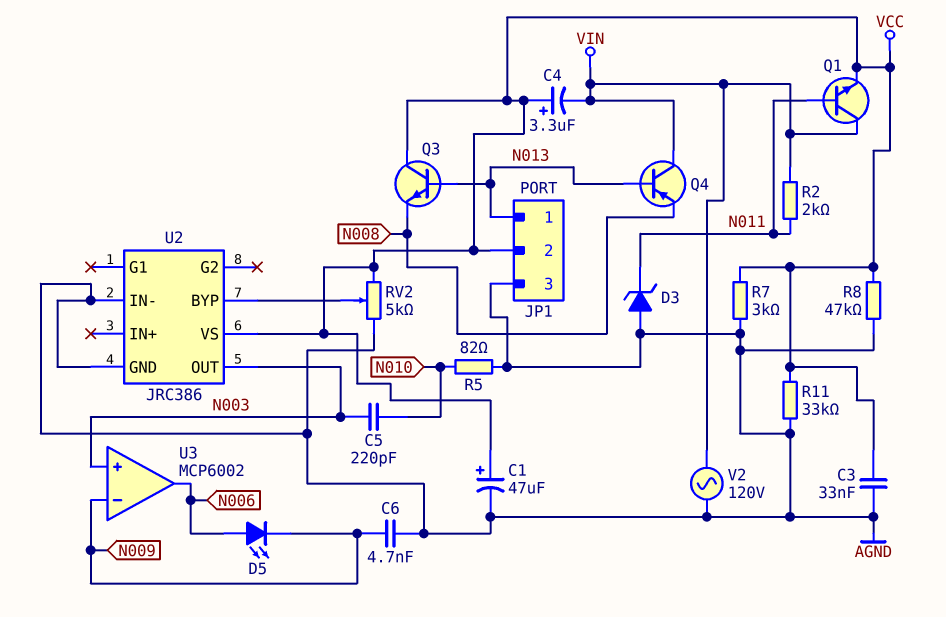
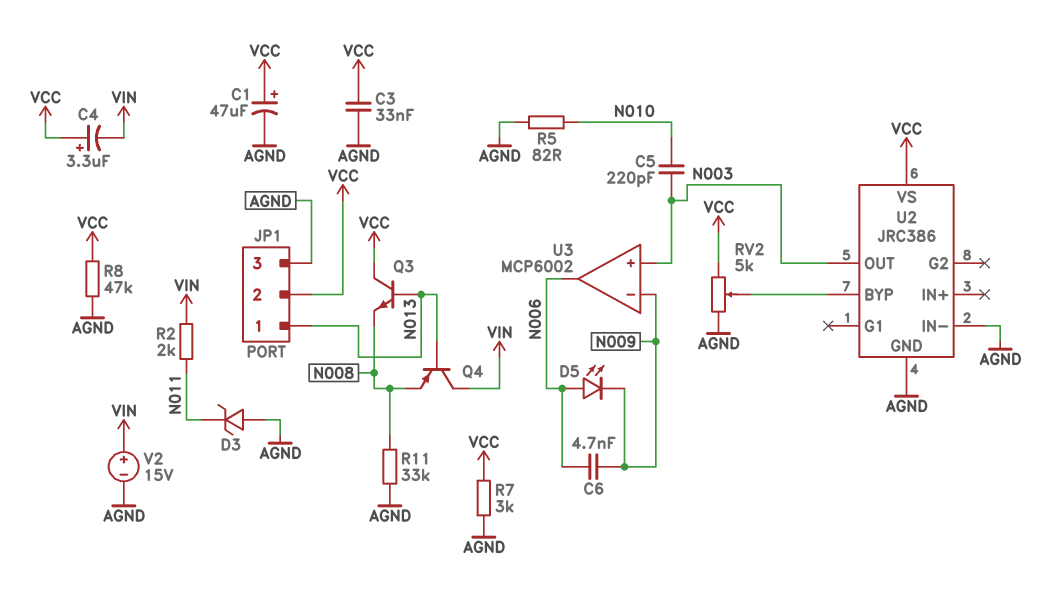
C6: 4.7nF (AGND, N009) -> 4.7nF (N006, N009)
Q1: NPN (B N011, C VIN, E VCC) -> none
R11: 33k (AGND, VCC) -> 33k (AGND, N008)
V2: AC 120V (AGND, VIN) -> 15V (plus VIN, minus AGND)

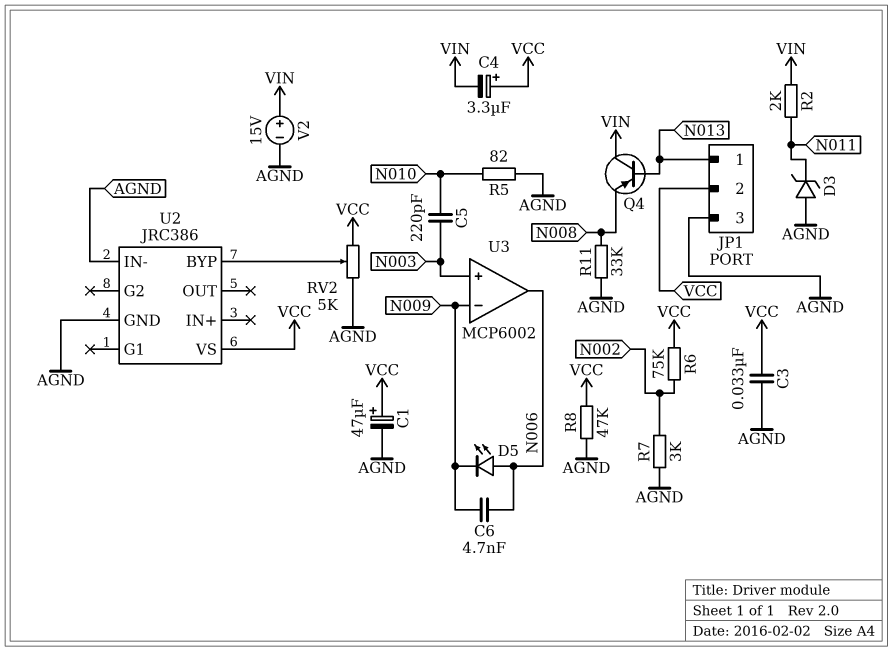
Q3: NPN (B N013, C VCC, E N008) -> none
R6: none -> 75k (N002, VCC)
R7: 3k (AGND, VCC) -> 3k (AGND, N002)
U2 pin OUT: N003 -> none

